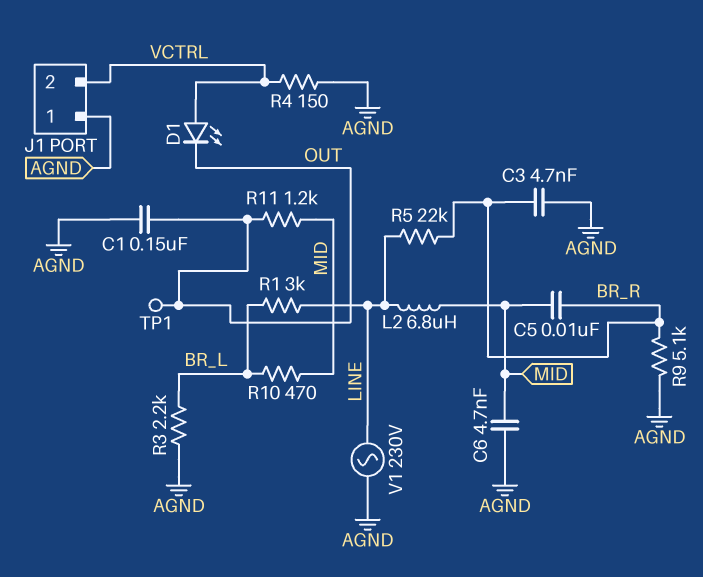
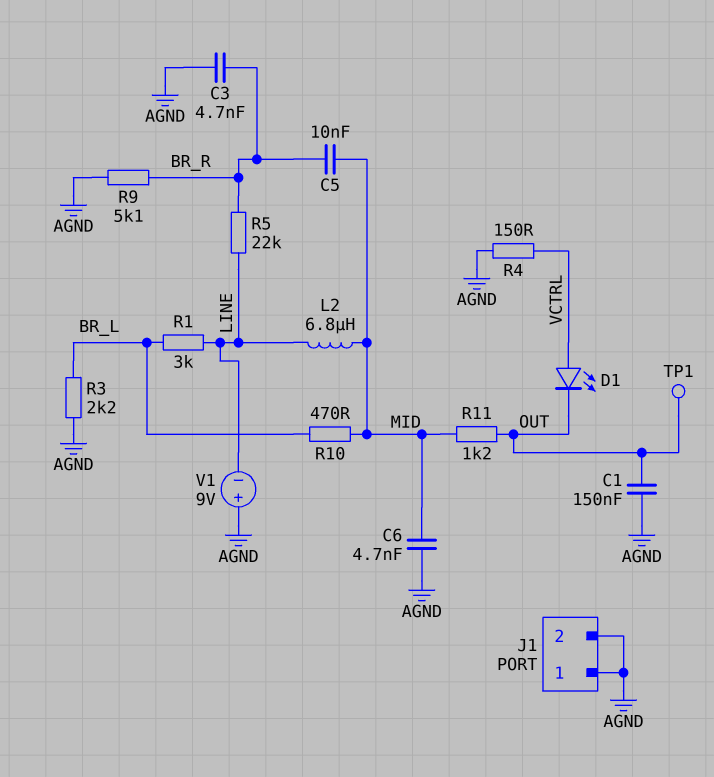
J1 pin 2: VCTRL -> AGND
V1: AC 230V (AGND, LINE) -> 9V (plus AGND, minus LINE)

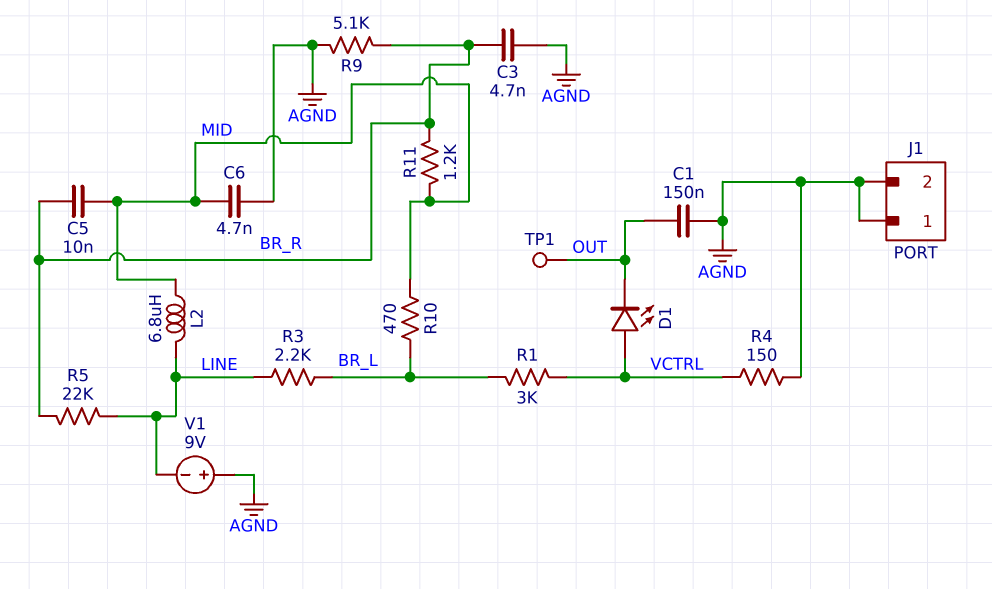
R1: 3k (BR_L, LINE) -> 3k (BR_L, VCTRL)
R3: 2.2k (AGND, BR_L) -> 2.2k (BR_L, LINE)
R11: 1.2k (MID, OUT) -> 1.2k (BR_R, MID)

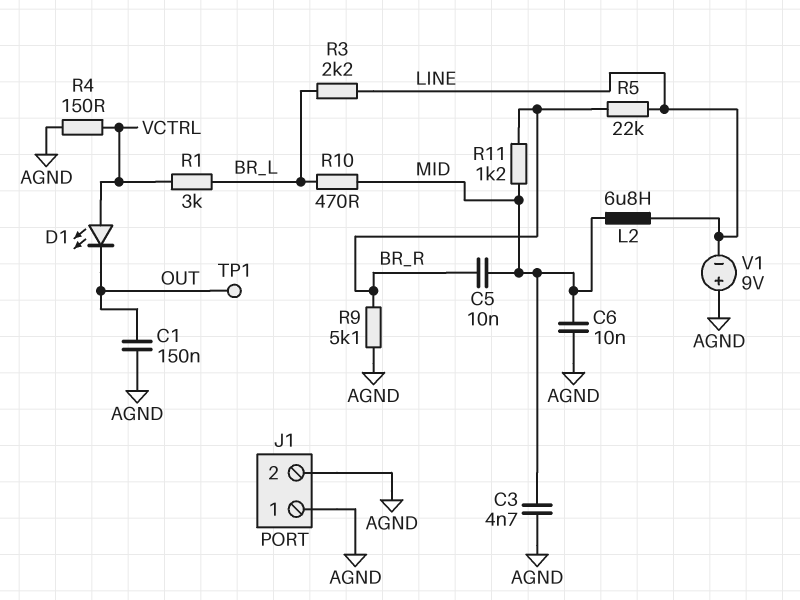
C3: 4.7nF (AGND, BR_R) -> 4.7nF (AGND, MID)
C6: 4.7nF (AGND, MID) -> 10nF (AGND, MID)

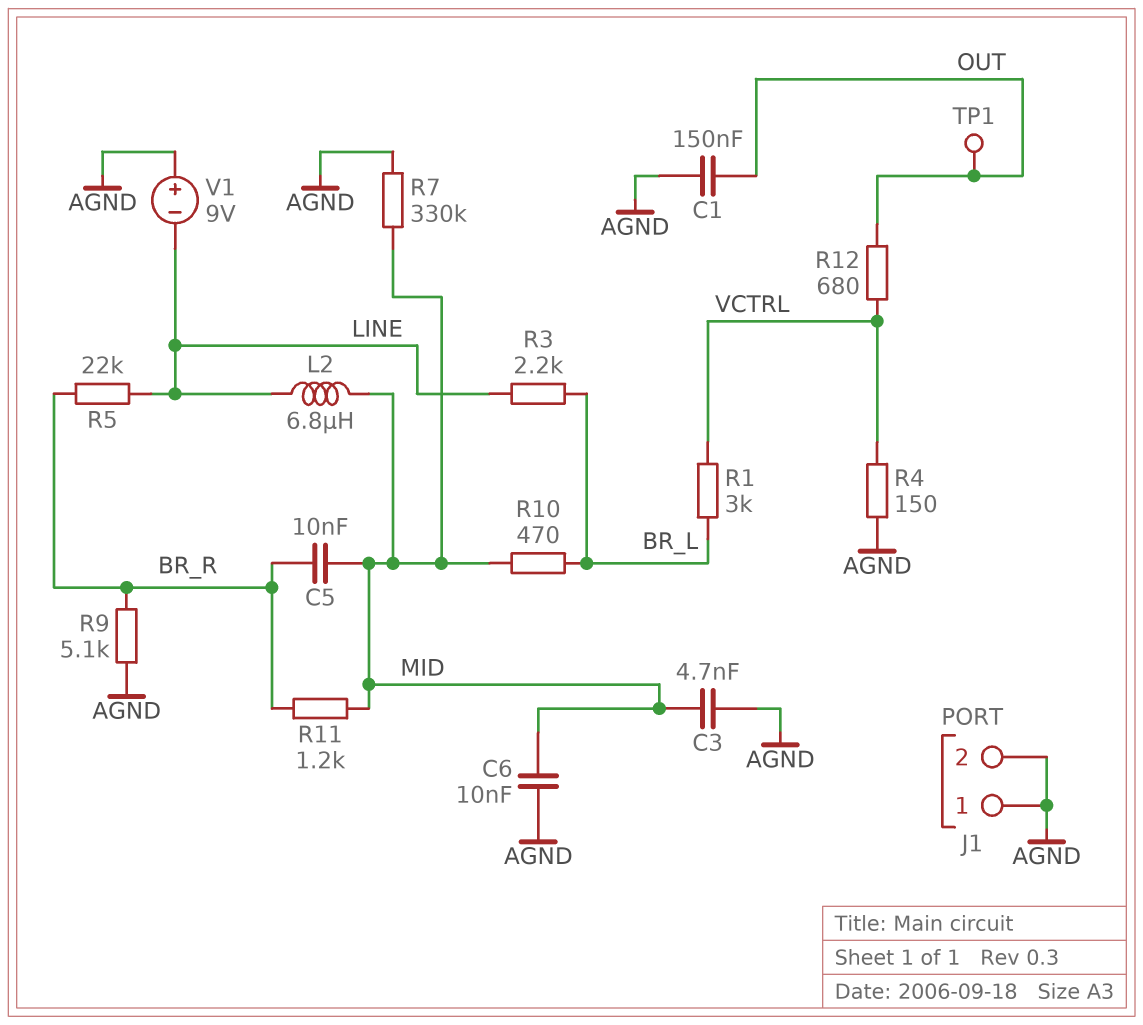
D1: LED (A VCTRL, K OUT) -> none
R7: none -> 330k (AGND, MID)
R12: none -> 680 (OUT, VCTRL)

